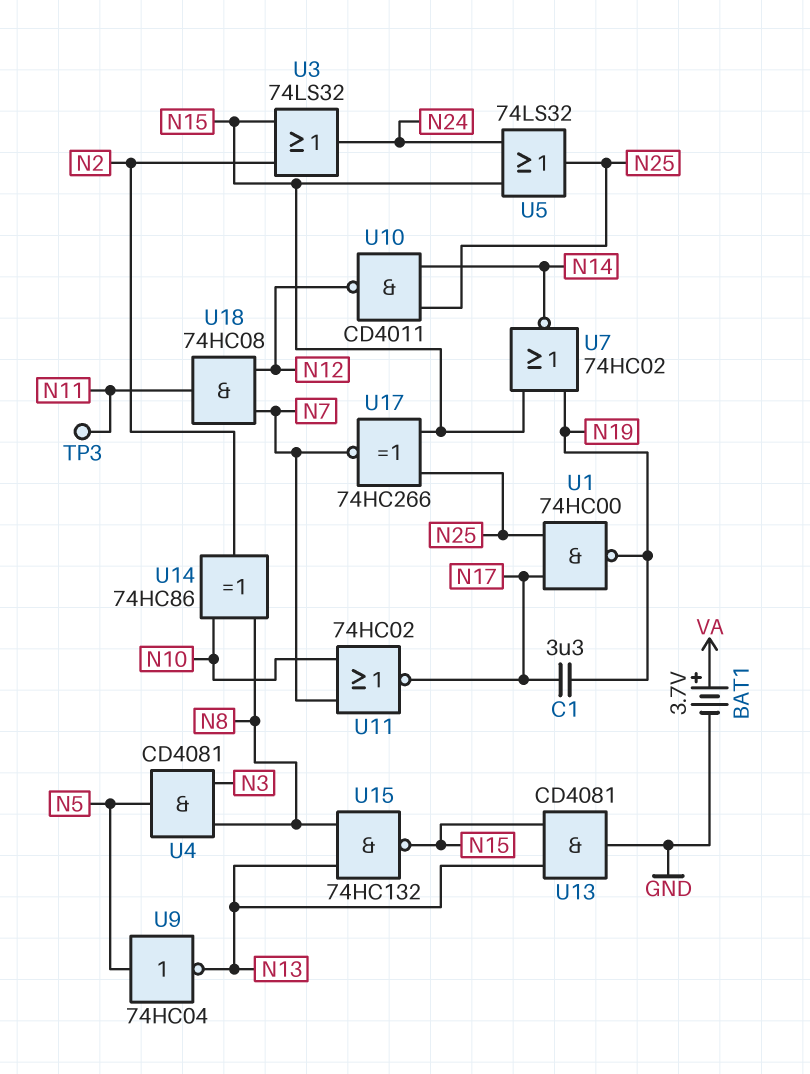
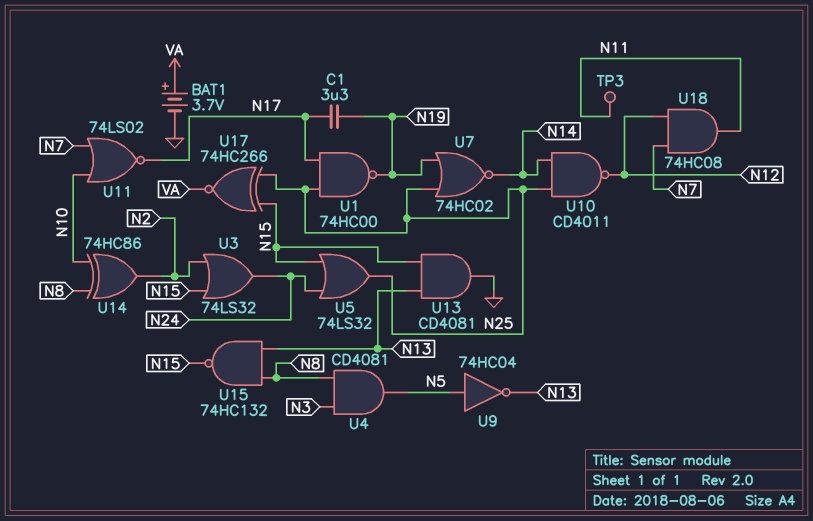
U7: NOR 74HC02 (in N15, in N19, out N14) -> NOR 74HC02 (in N19, in N25, out N14)
U11: NOR 74HC02 (in N7, in N10, out N17) -> NOR 74LS02 (in N7, in N10, out N17)
U17: XNOR 74HC266 (in N15, in N25, out N7) -> XNOR 74HC266 (in N15, in N25, out VA)

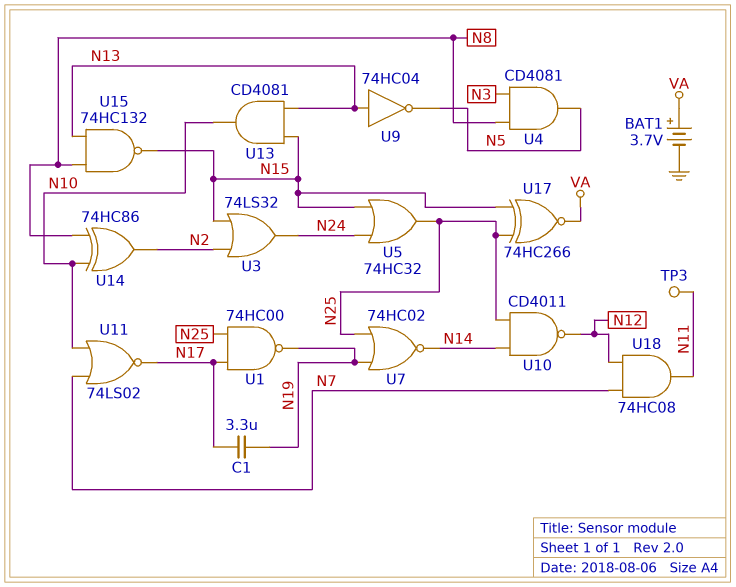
U5: OR 74LS32 (in N15, in N24, out N25) -> OR 74HC32 (in N15, in N24, out N25)
U9: NOT 74HC04 (in N5, out N13) -> NOT 74HC04 (in N13, out N5)
U13: AND CD4081 (in N13, in N15, out GND) -> AND CD4081 (in N13, in N15, out N10)

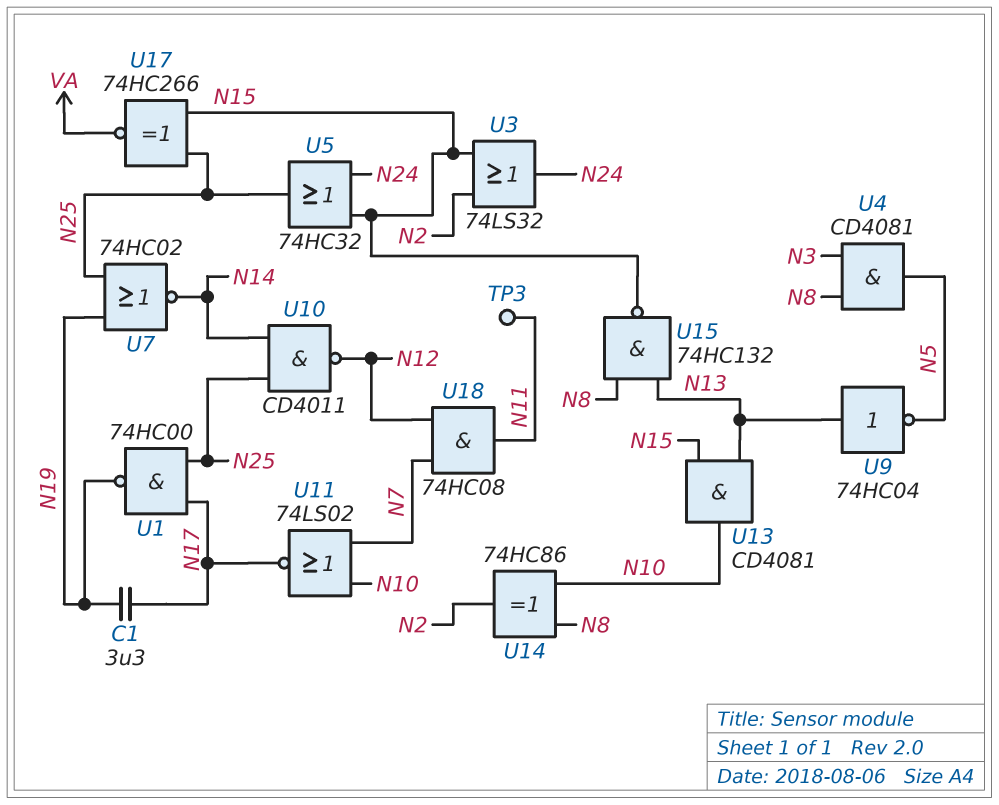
BAT1: 3.7V (plus VA, minus GND) -> none

